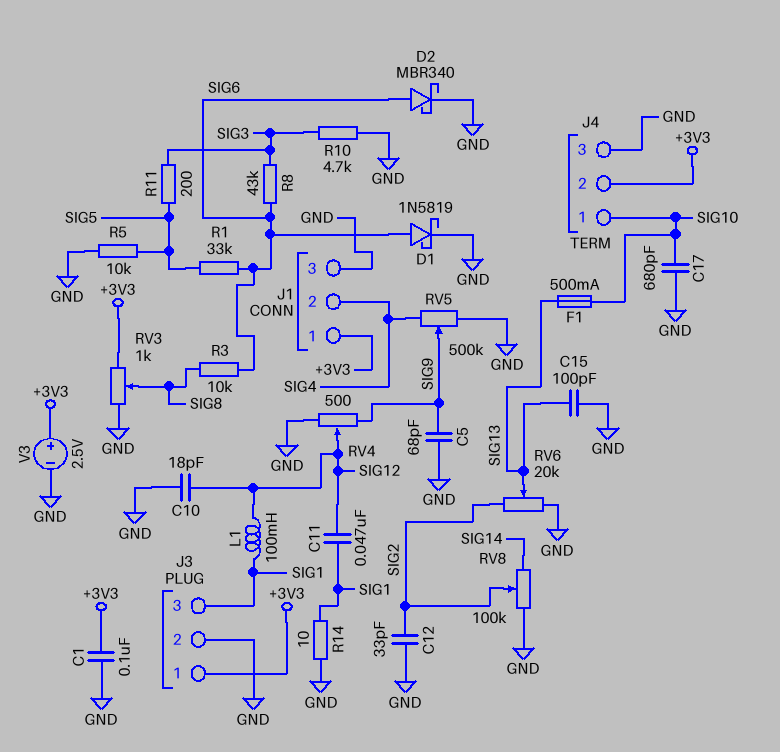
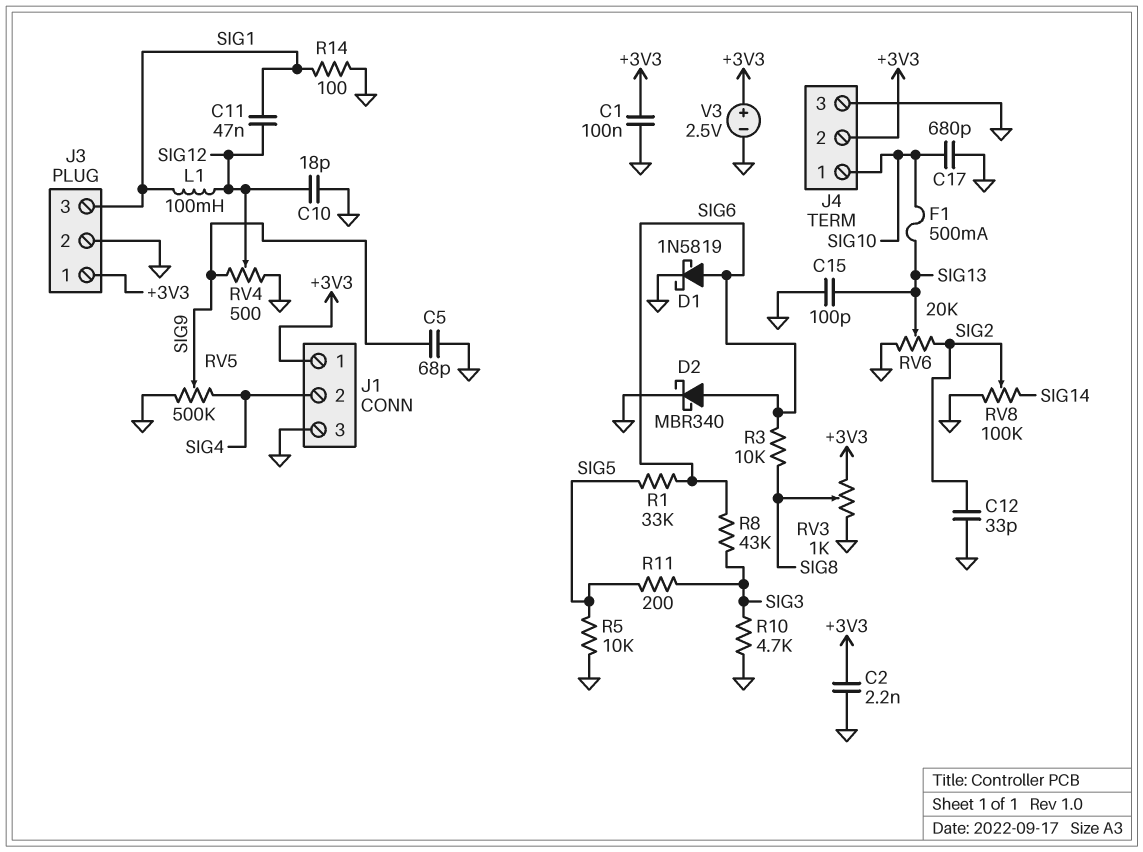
C2: none -> 2.2nF (+3V3, GND)
R14: 10 (GND, SIG1) -> 100 (GND, SIG1)

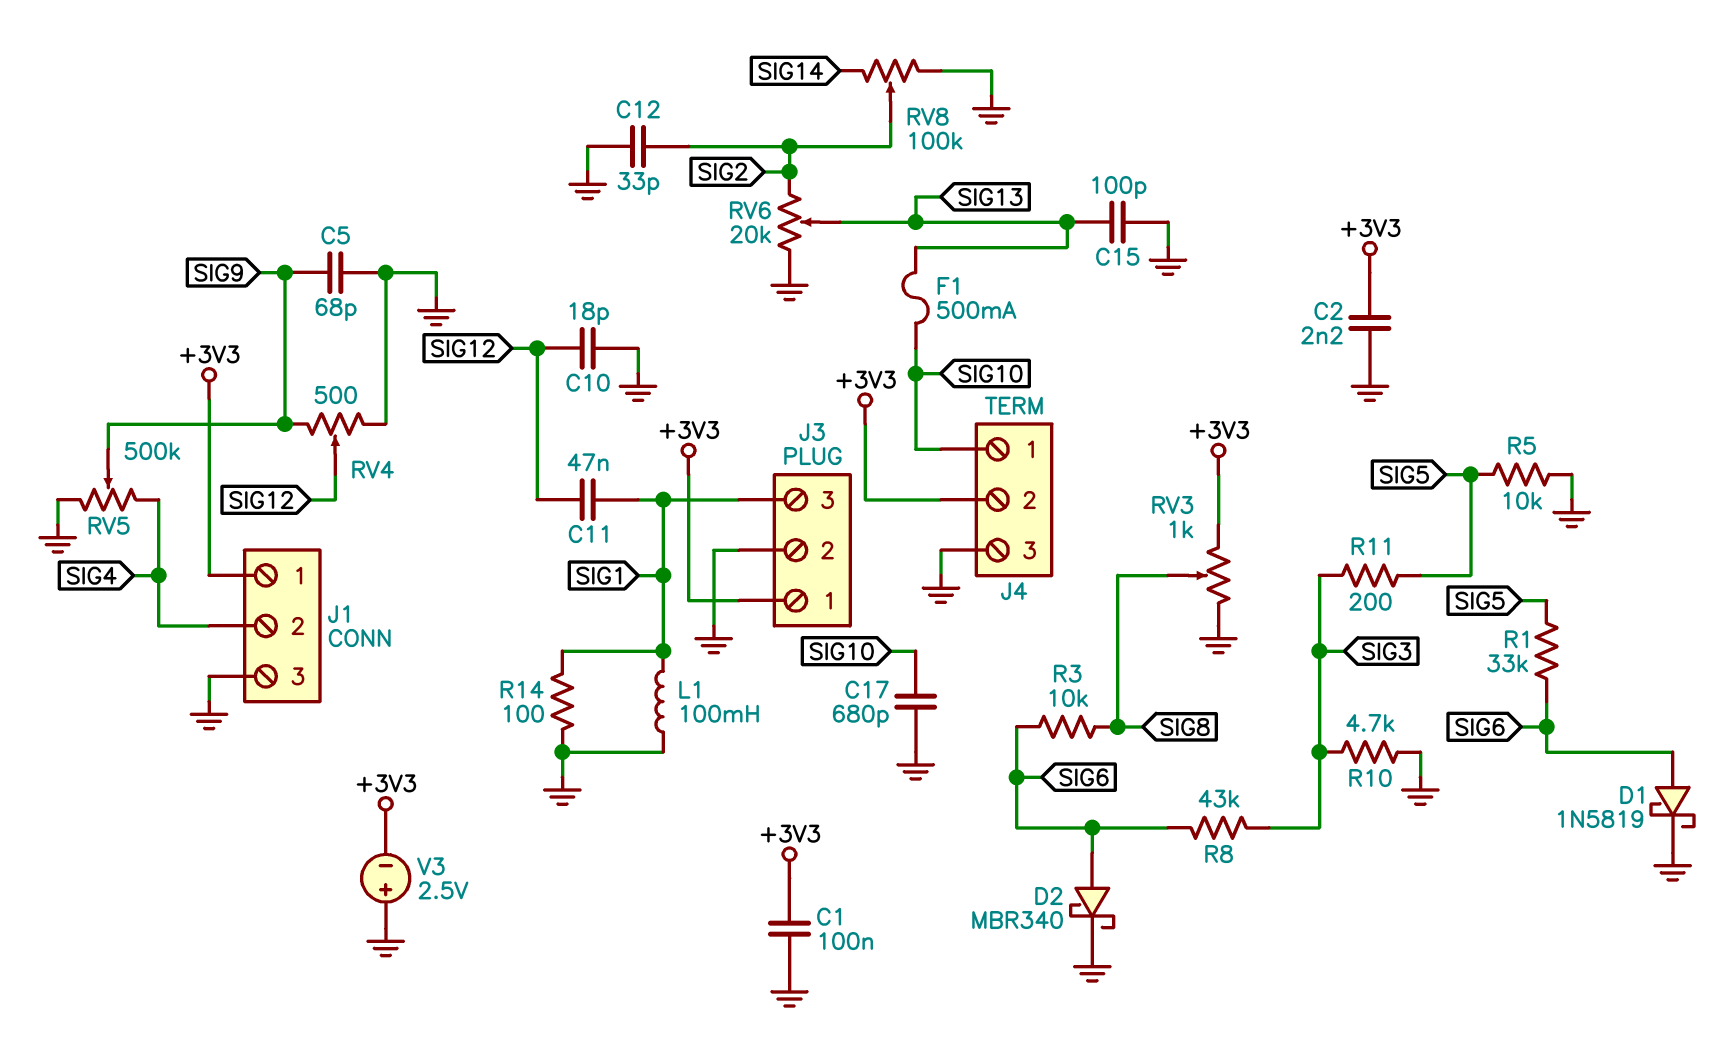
L1: 100mH (SIG1, SIG12) -> 100mH (GND, SIG1)
V3: 2.5V (plus +3V3, minus GND) -> 2.5V (plus GND, minus +3V3)

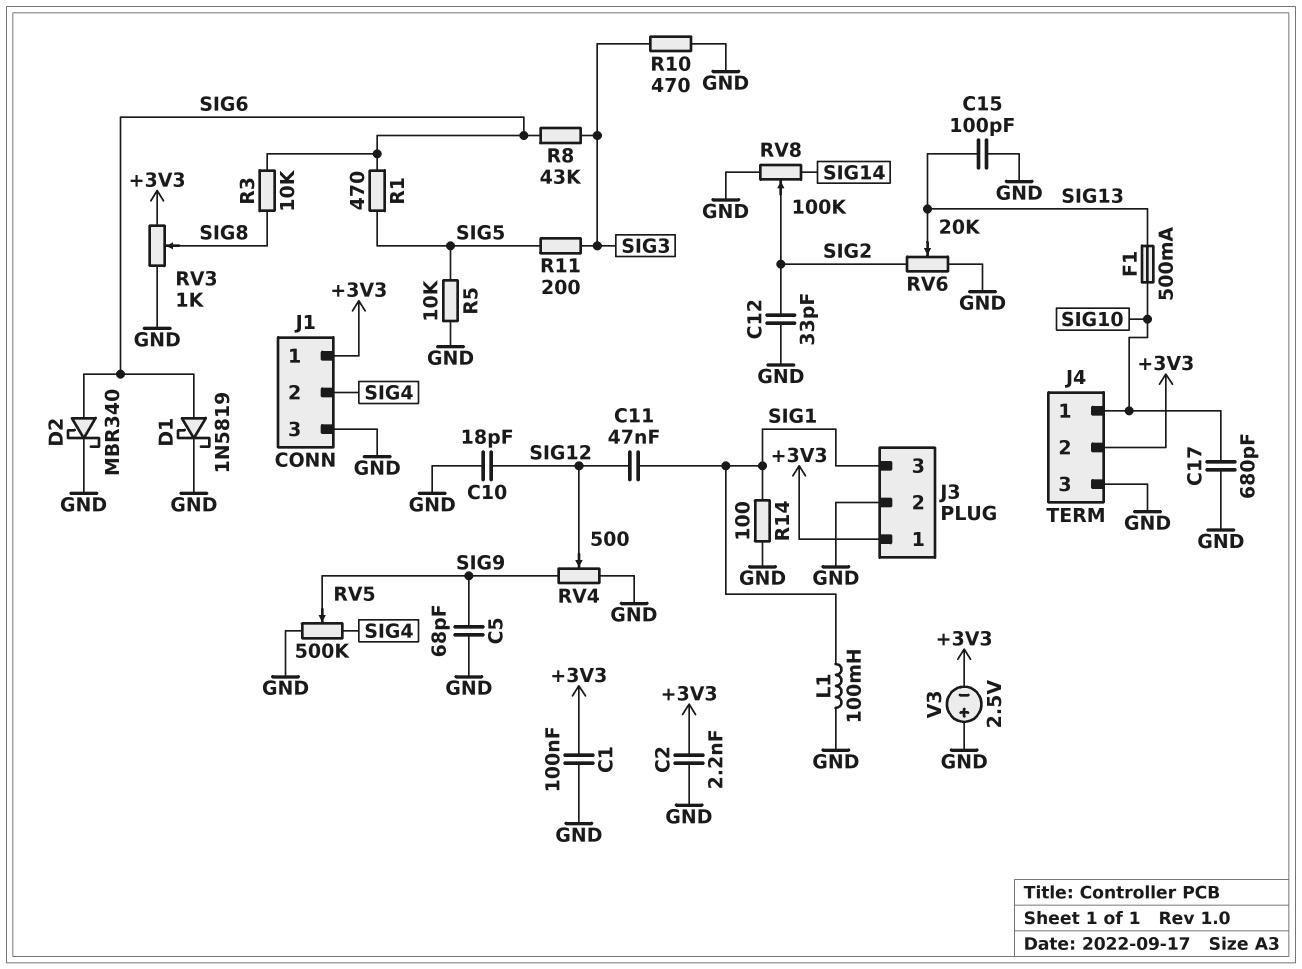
R1: 33k (SIG5, SIG6) -> 470 (SIG5, SIG6)
R10: 4.7k (GND, SIG3) -> 470 (GND, SIG3)

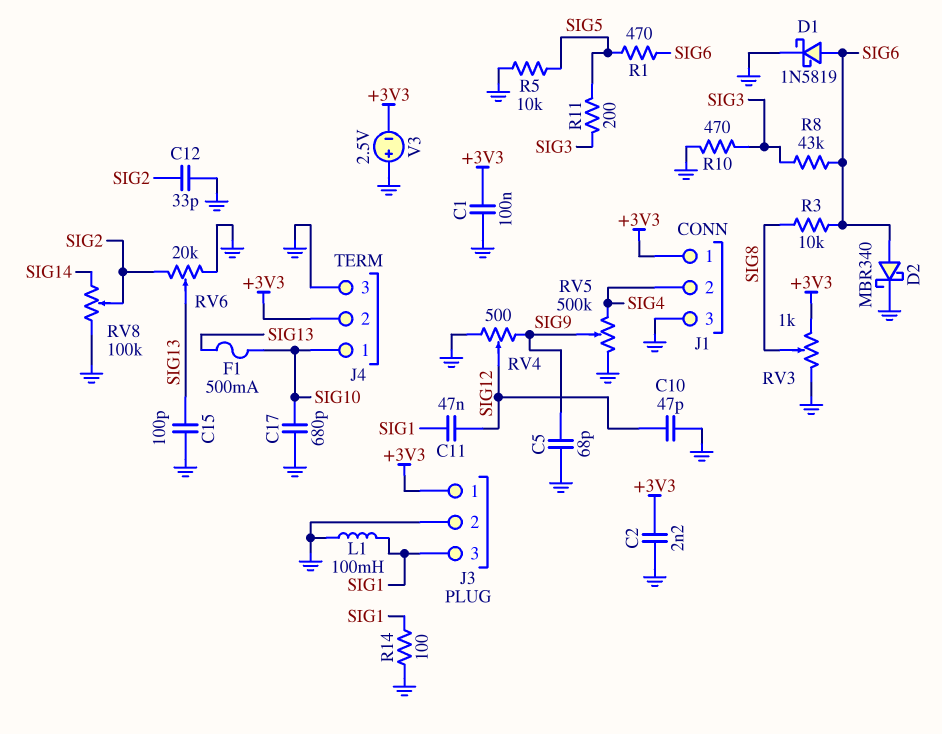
C10: 18pF (GND, SIG12) -> 47pF (GND, SIG12)

